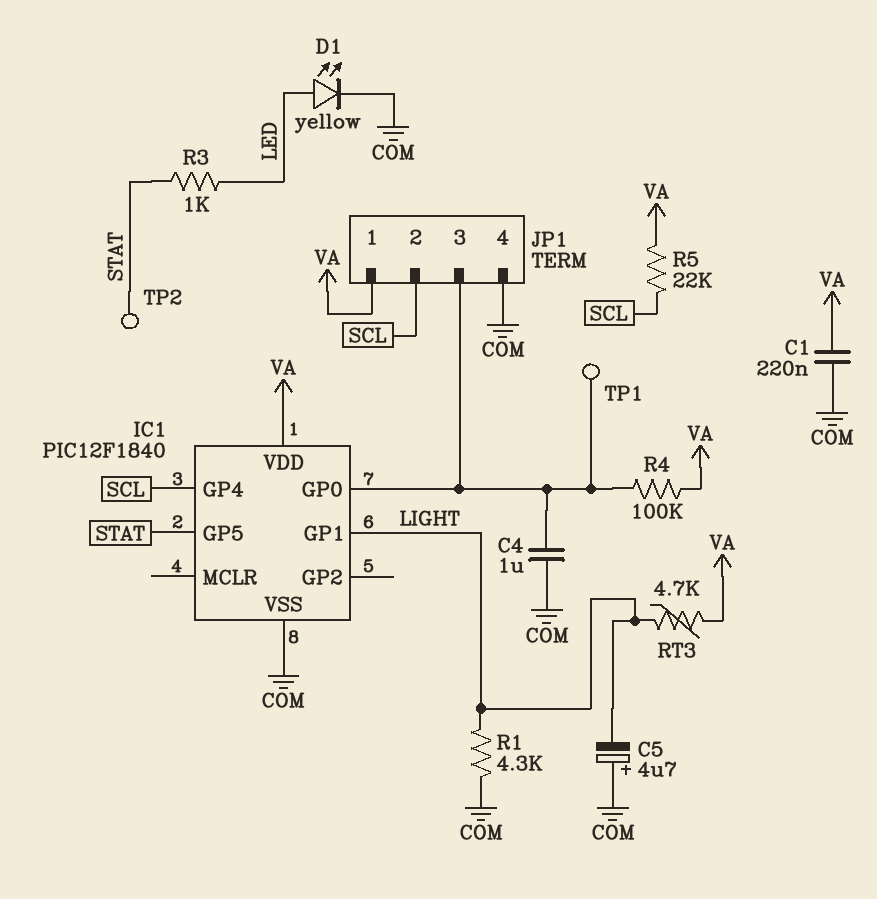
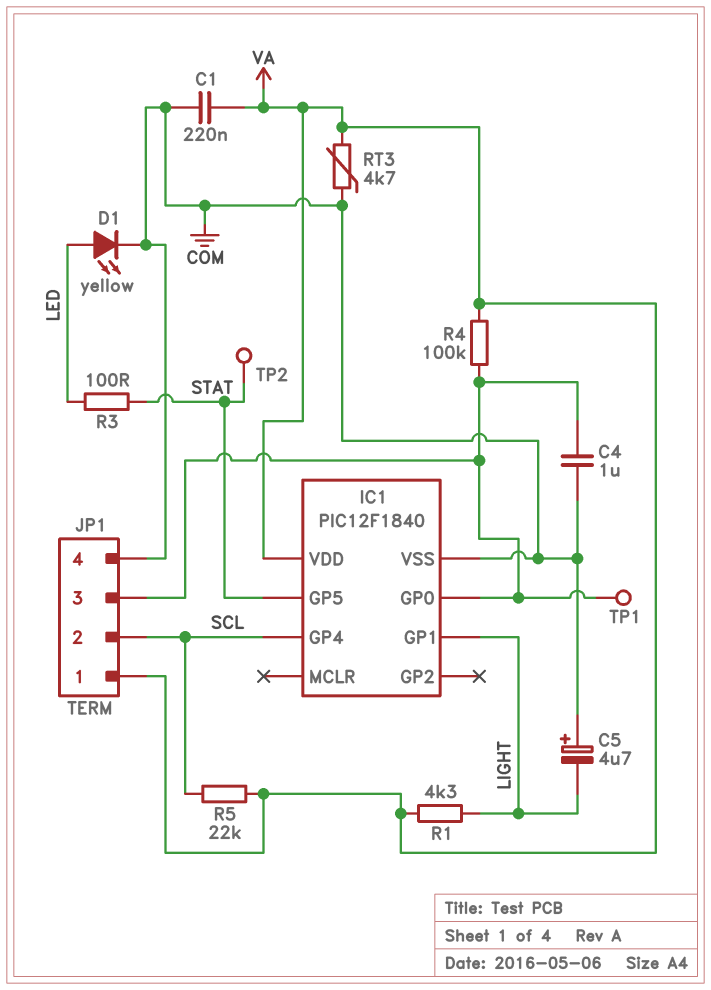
R1: 4.3k (COM, LIGHT) -> 4.3k (LIGHT, VA)
R3: 1k (LED, STAT) -> 100 (LED, STAT)
RT3: 4.7k (LIGHT, VA) -> 4.7k (COM, VA)

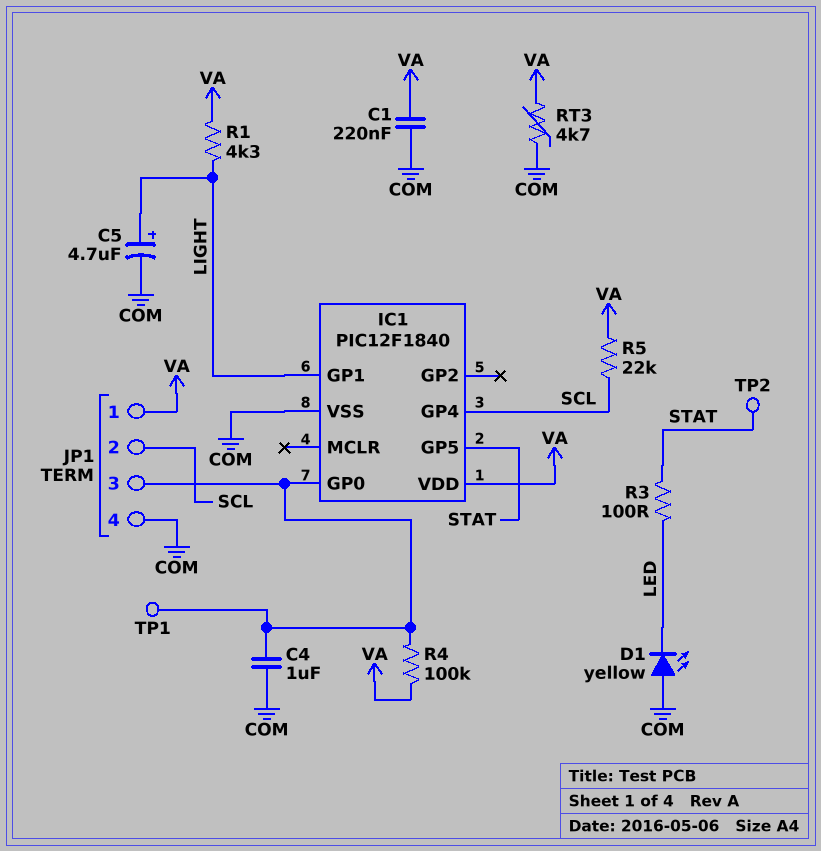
C5: 4.7uF (plus COM, minus LIGHT) -> 4.7uF (plus LIGHT, minus COM)
D1: LED yellow (A LED, K COM) -> LED yellow (A COM, K LED)

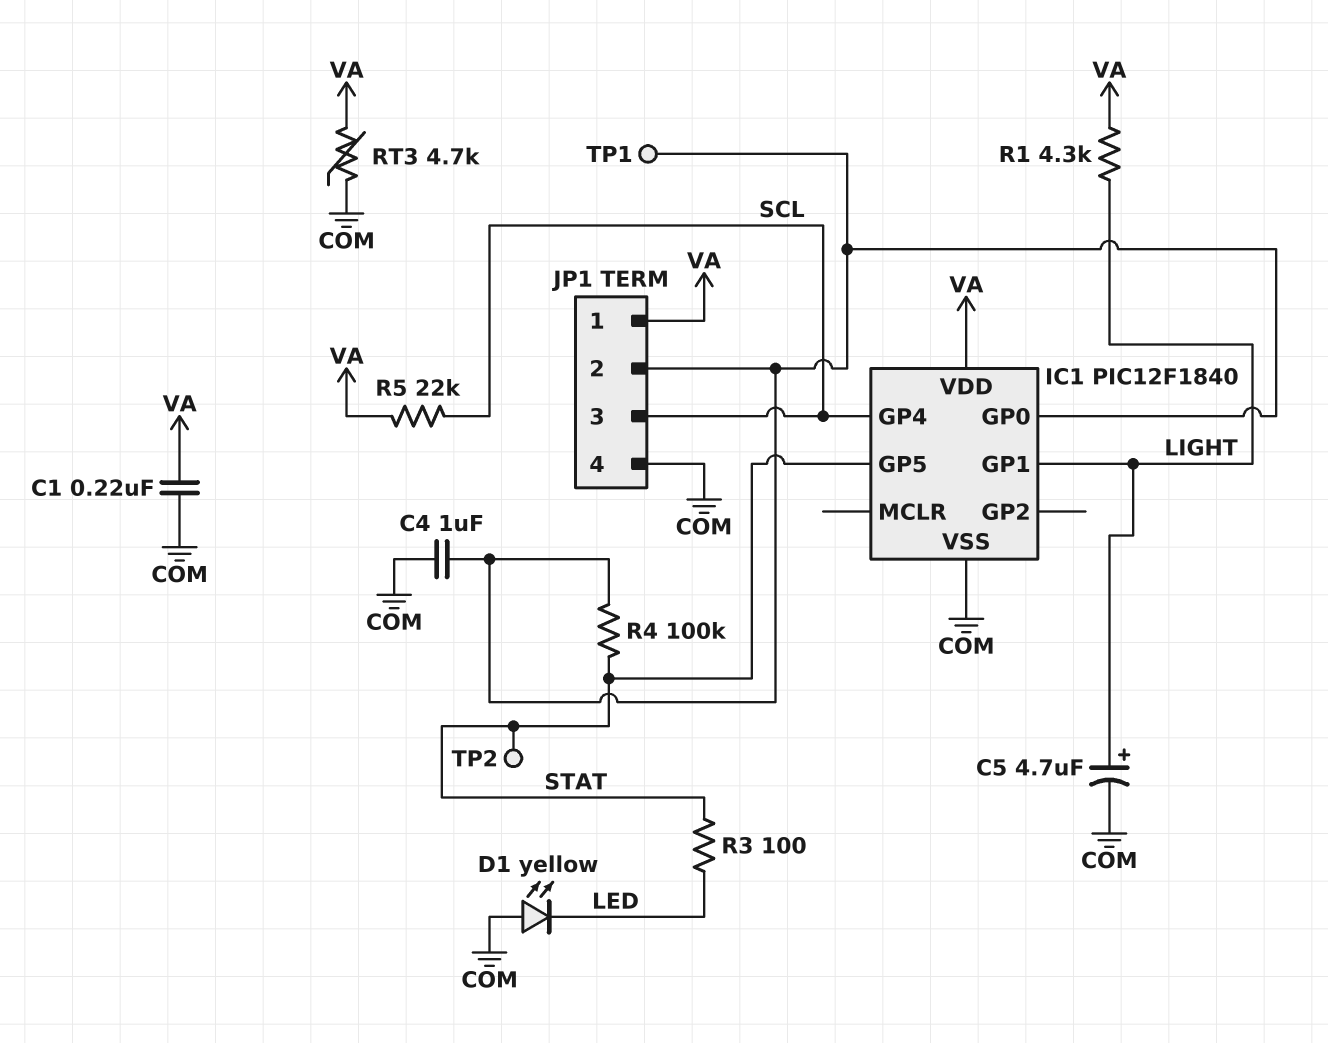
JP1 pin 2: SCL -> IC1/GP0
JP1 pin 3: IC1/GP0 -> SCL
R4: 100k (IC1/GP0, VA) -> 100k (IC1/GP0, STAT)

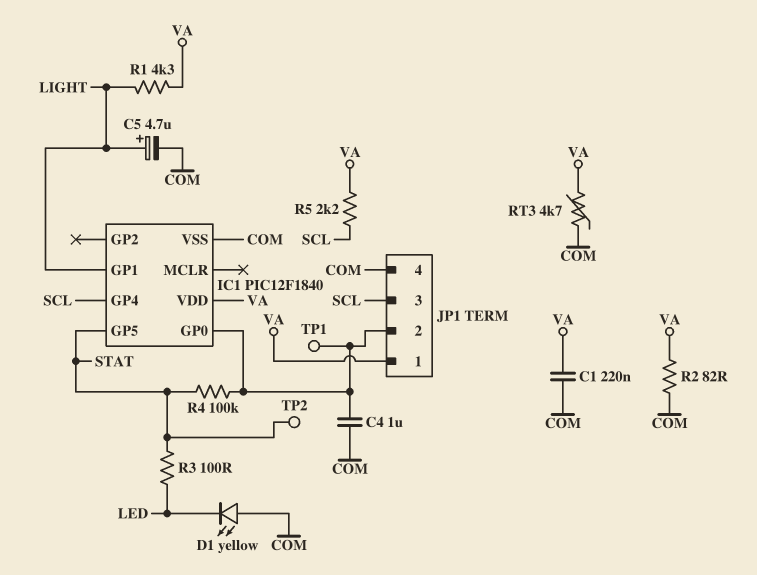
R2: none -> 82 (COM, VA)
R5: 22k (SCL, VA) -> 2.2k (SCL, VA)

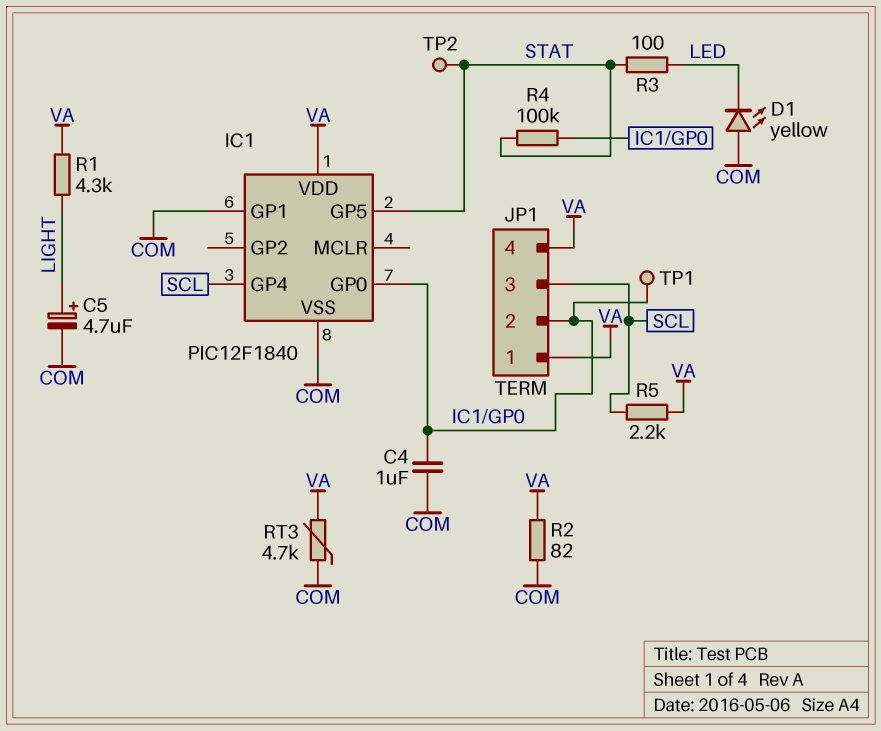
C1: 220nF (COM, VA) -> none
IC1 pin GP1: LIGHT -> COM
JP1 pin 4: COM -> VA

